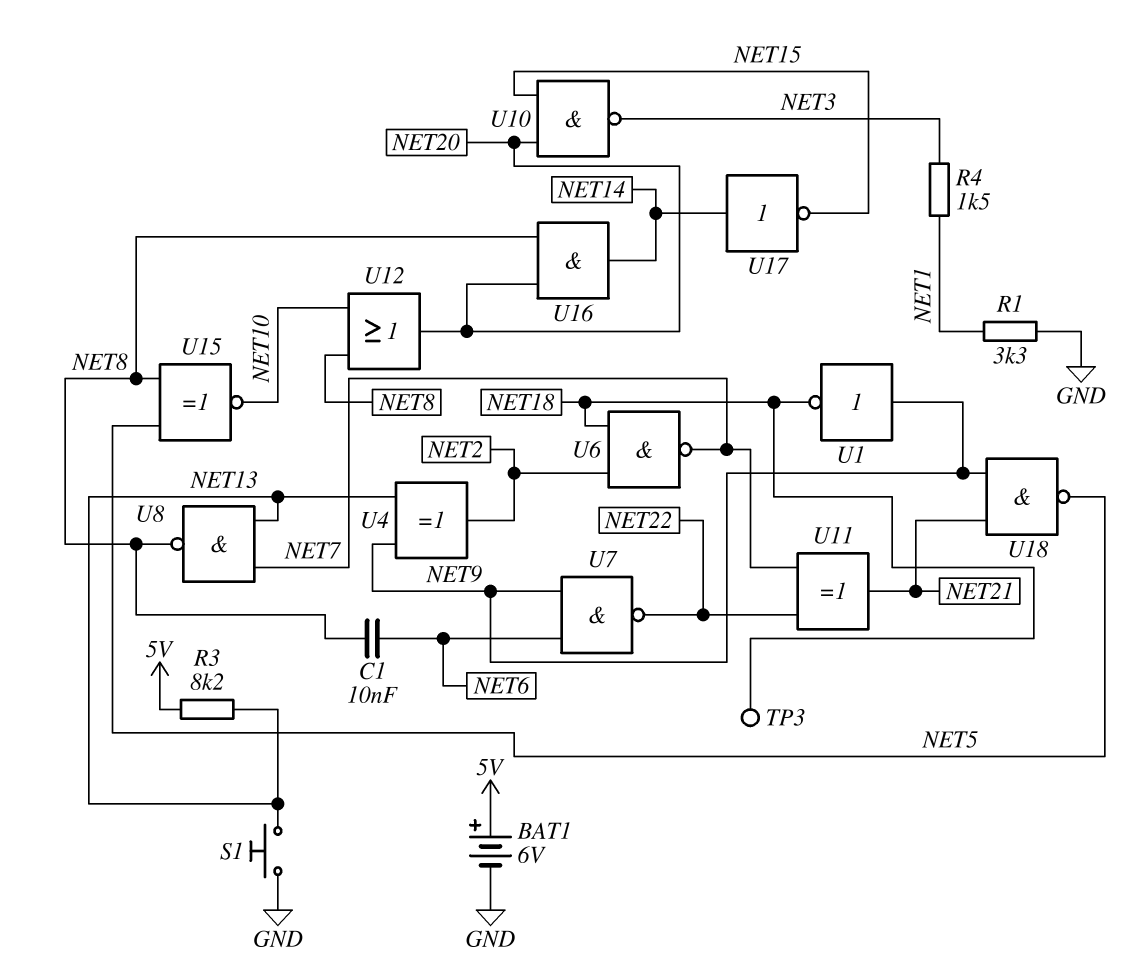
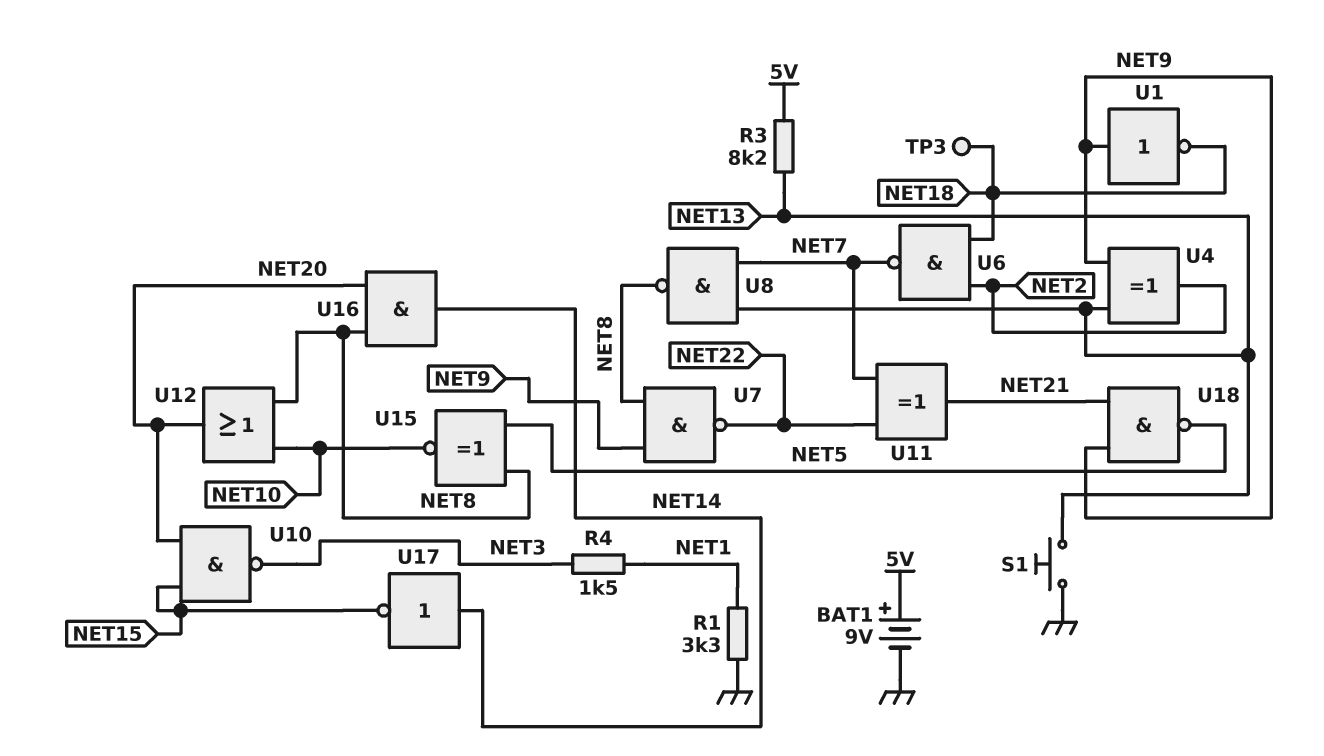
BAT1: 6V (plus 5V, minus GND) -> 9V (plus 5V, minus GND)
C1: 10nF (NET6, NET8) -> none
U7: NAND (in NET6, in NET9, out NET22) -> NAND (in NET8, in NET9, out NET22)

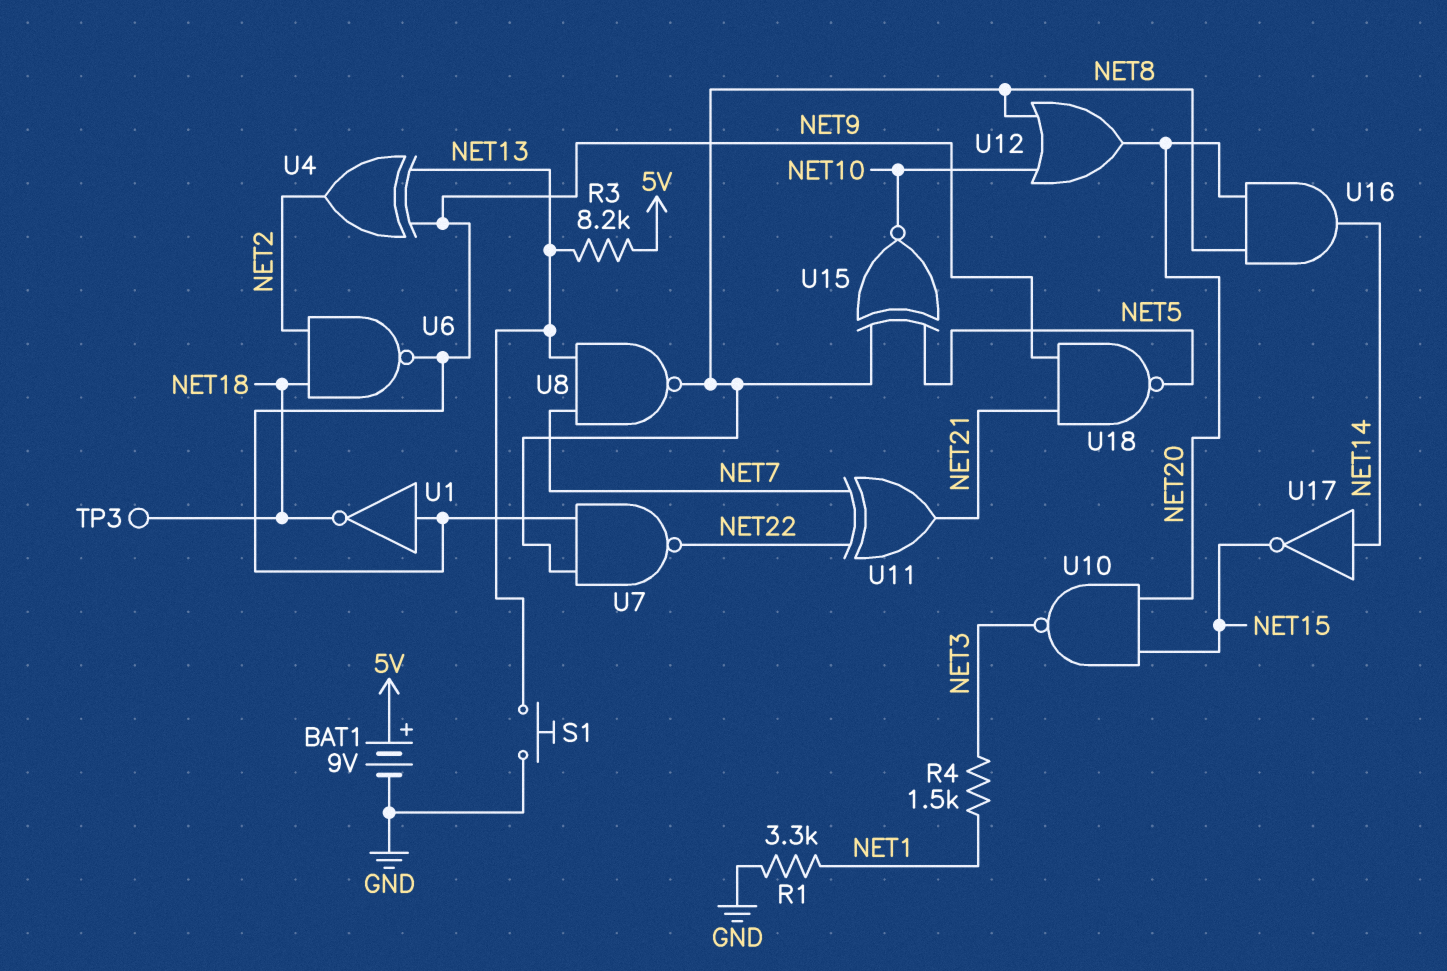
U6: NAND (in NET2, in NET18, out NET7) -> NAND (in NET2, in NET18, out NET9)

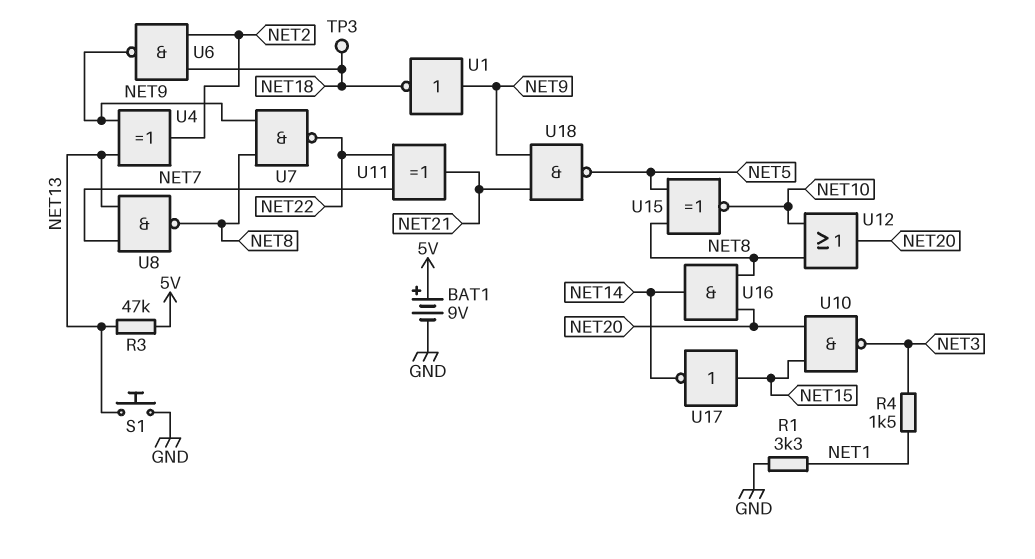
R3: 8.2k (5V, NET13) -> 47k (5V, NET13)
U17: NOT (in NET14, out NET15) -> NOT (in NET15, out NET14)

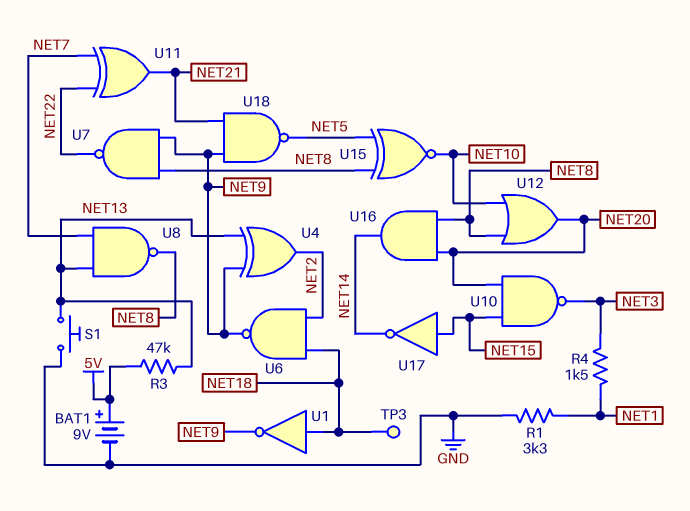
U1: NOT (in NET9, out NET18) -> NOT (in NET18, out NET9)

